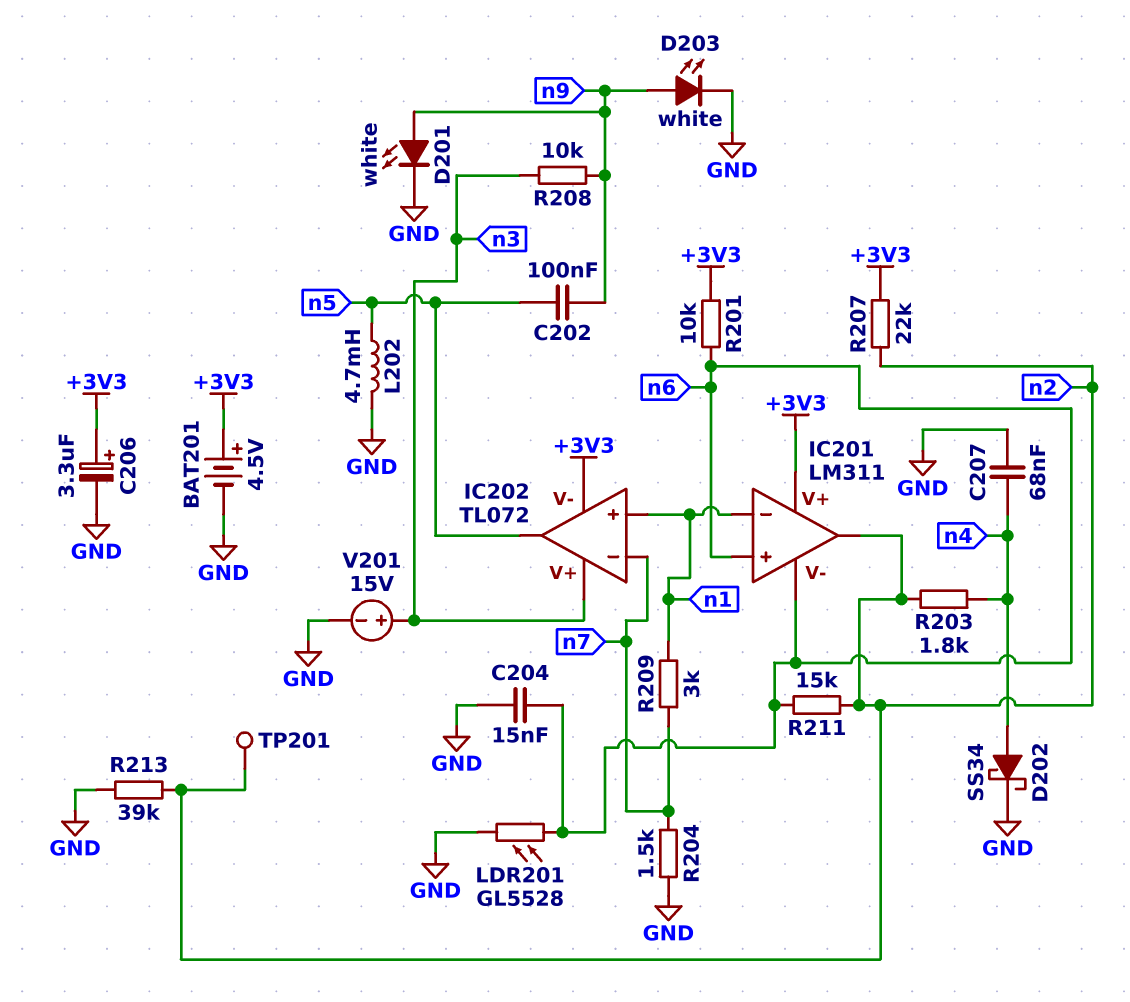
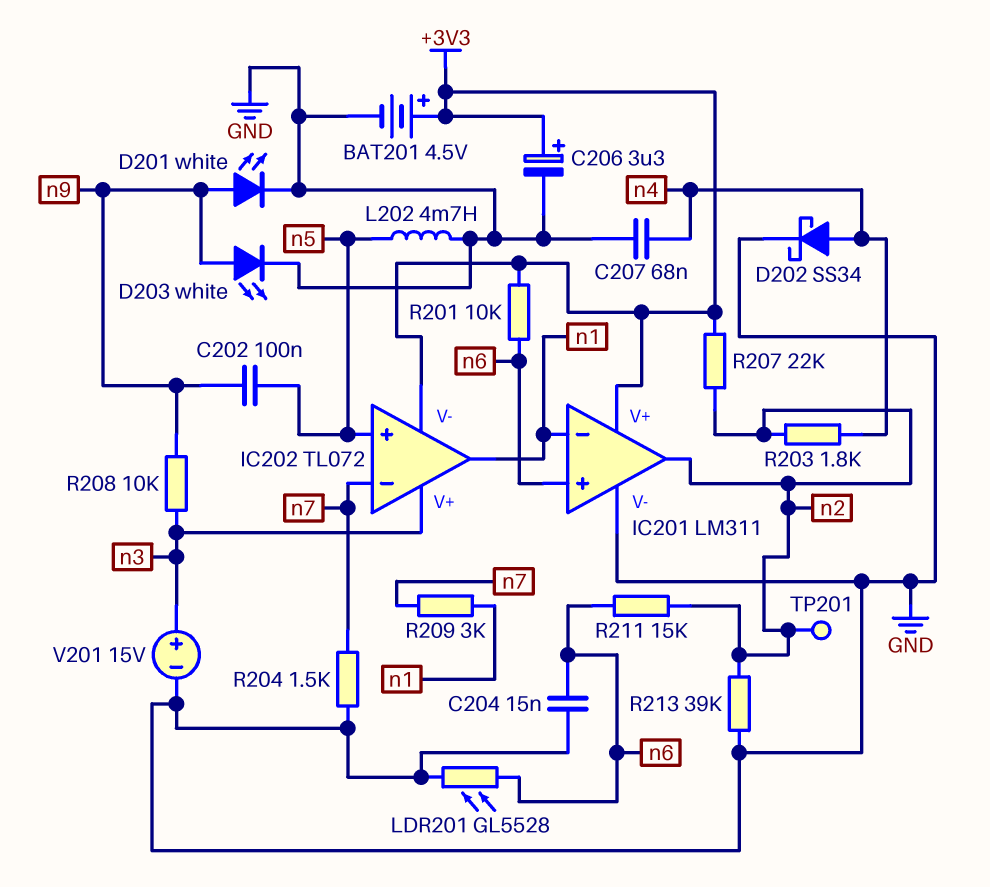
IC201 pin V-: n6 -> GND
IC202 pin in+: n1 -> n5
IC202 pin out: n5 -> n1

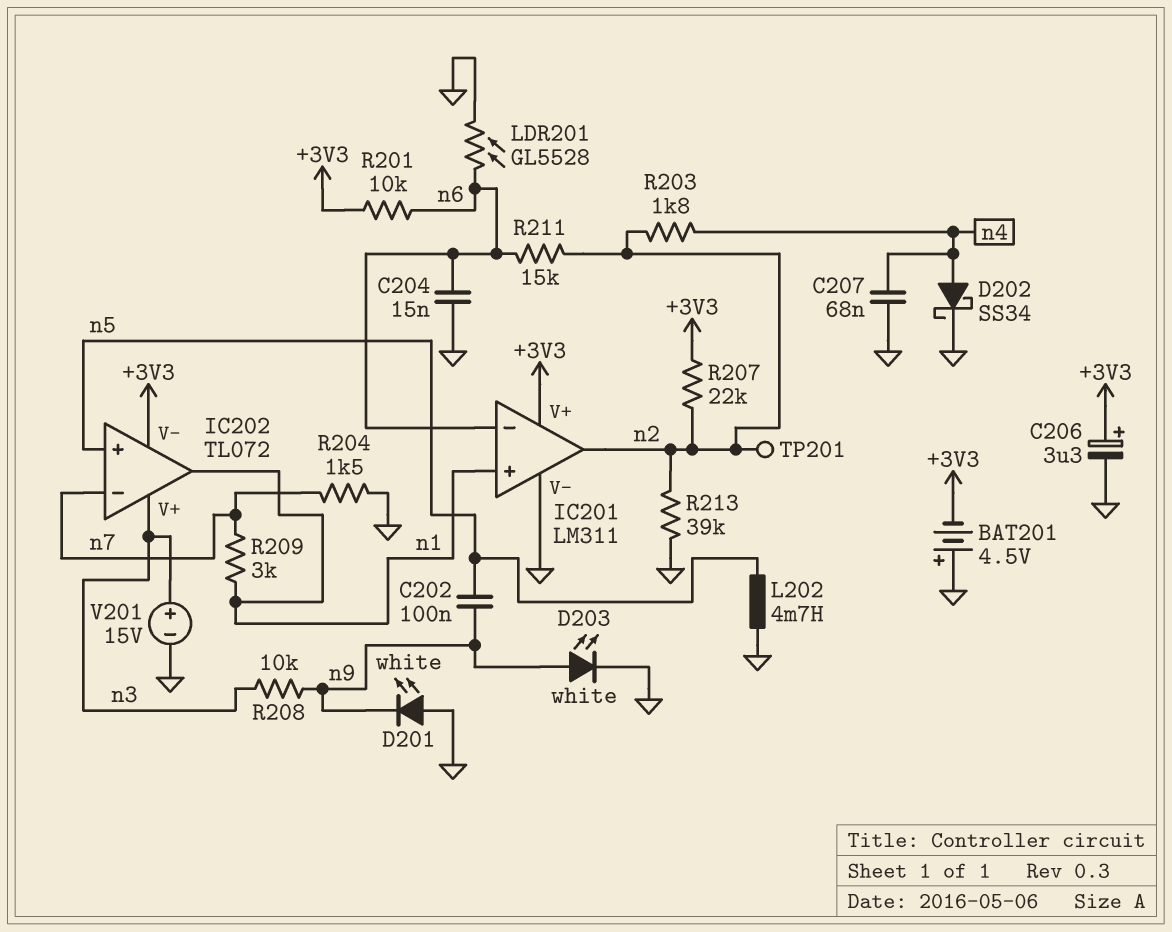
BAT201: 4.5V (plus +3V3, minus GND) -> 4.5V (plus GND, minus +3V3)
D201: LED white (A n9, K GND) -> LED white (A GND, K n9)
IC201 pin in+: n6 -> n1
IC201 pin in-: n1 -> n6

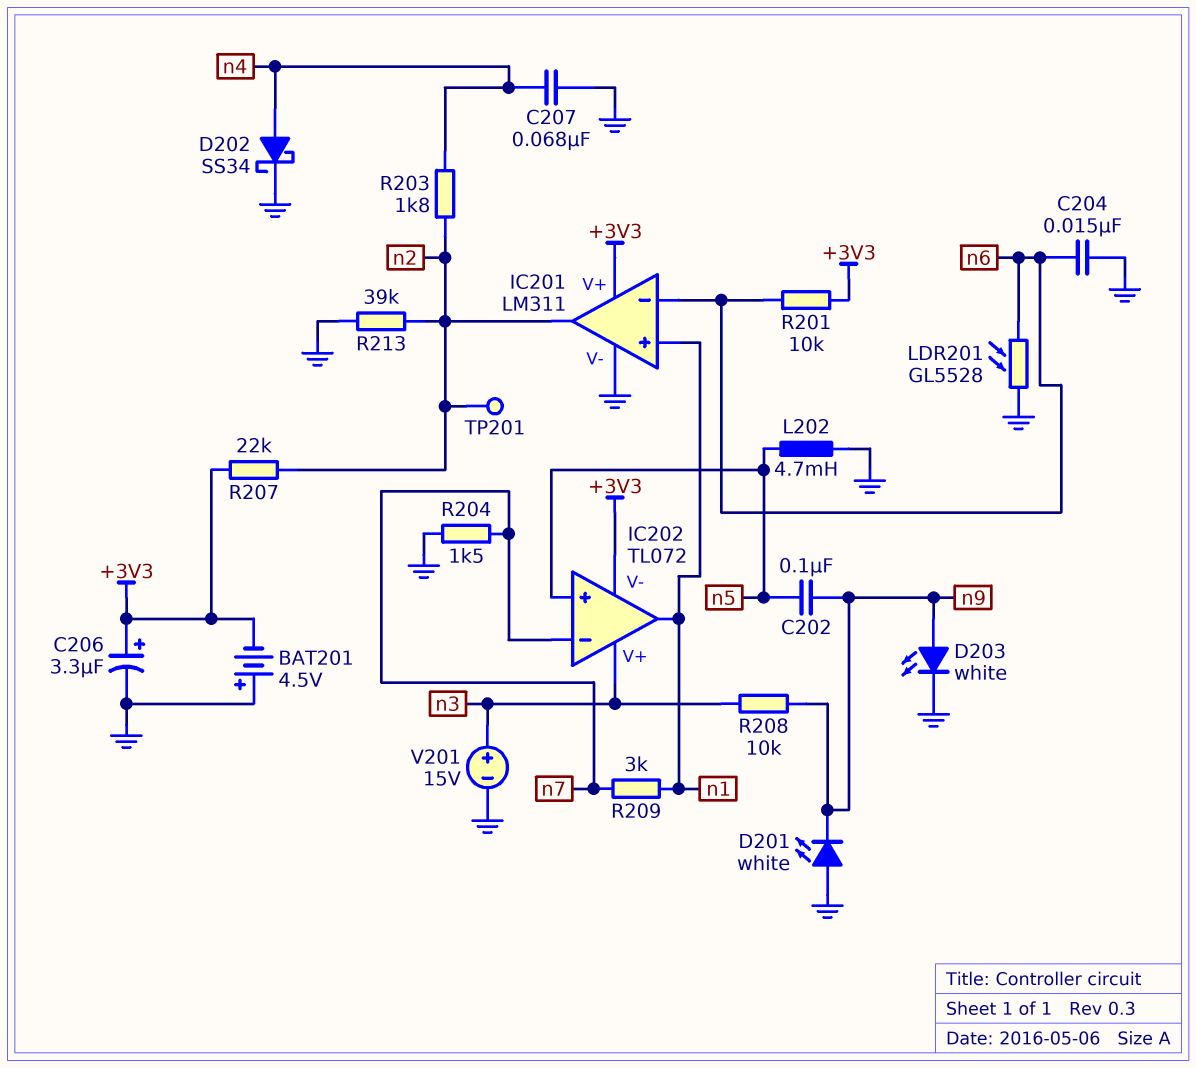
R211: 15k (n2, n6) -> none

